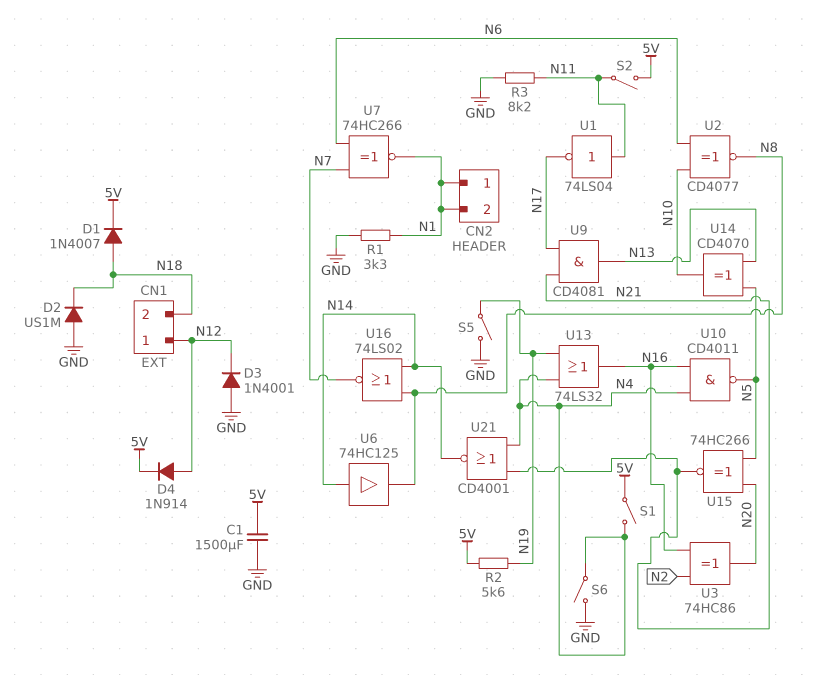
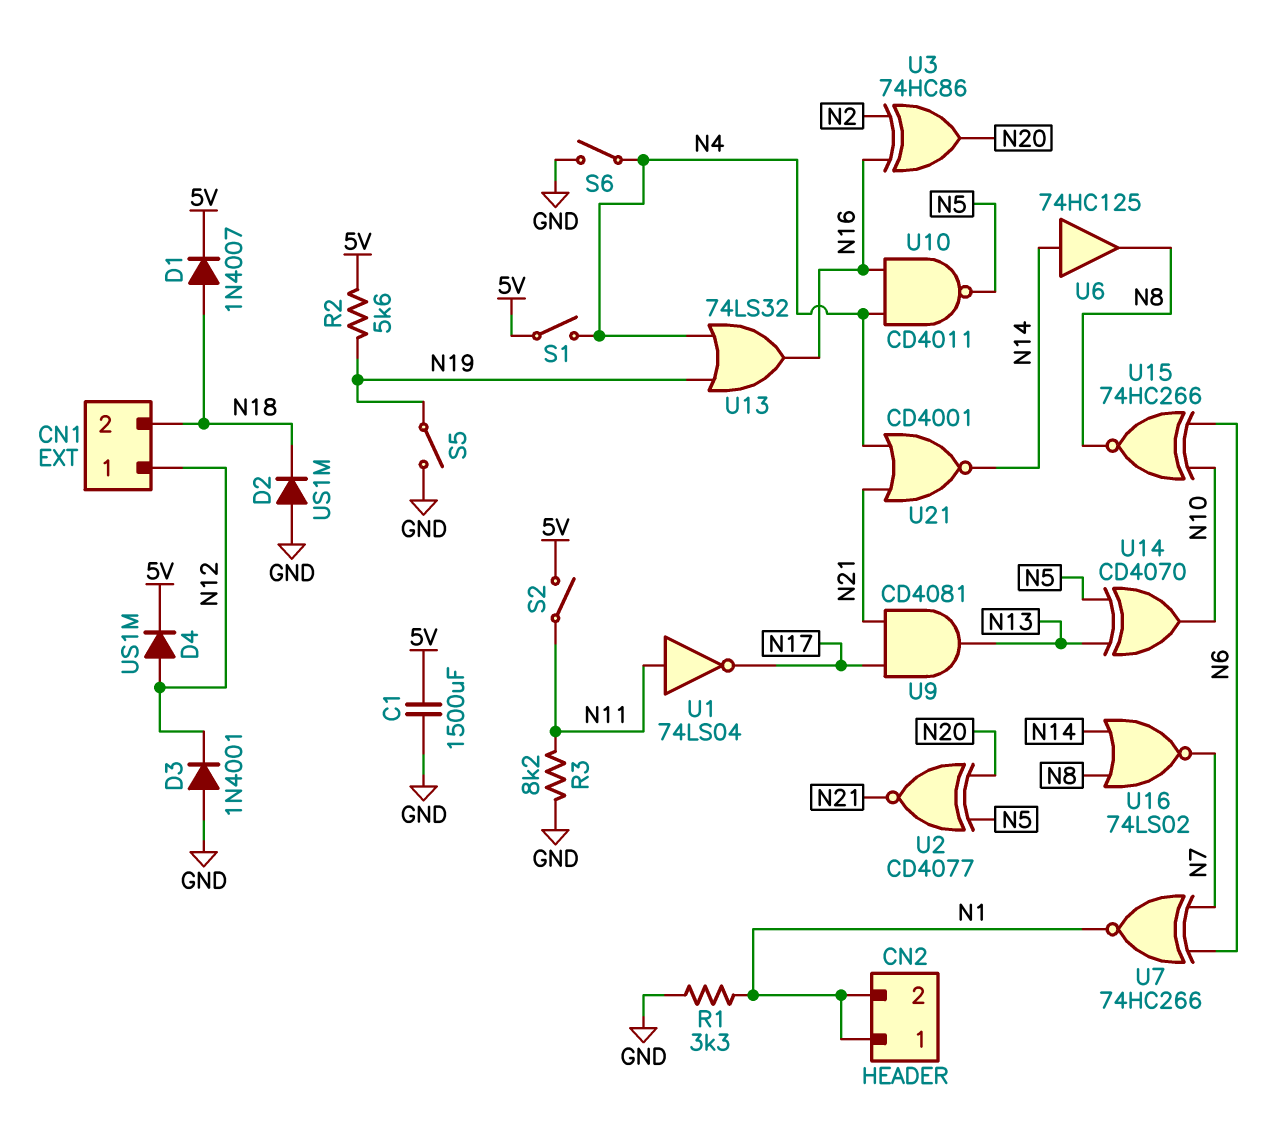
D4: diode 1N914 (A N12, K 5V) -> diode US1M (A N12, K 5V)
U2: XNOR CD4077 (in N6, in N10, out N8) -> XNOR CD4077 (in N5, in N20, out N21)
U15: XNOR 74HC266 (in N5, in N20, out N21) -> XNOR 74HC266 (in N6, in N10, out N8)

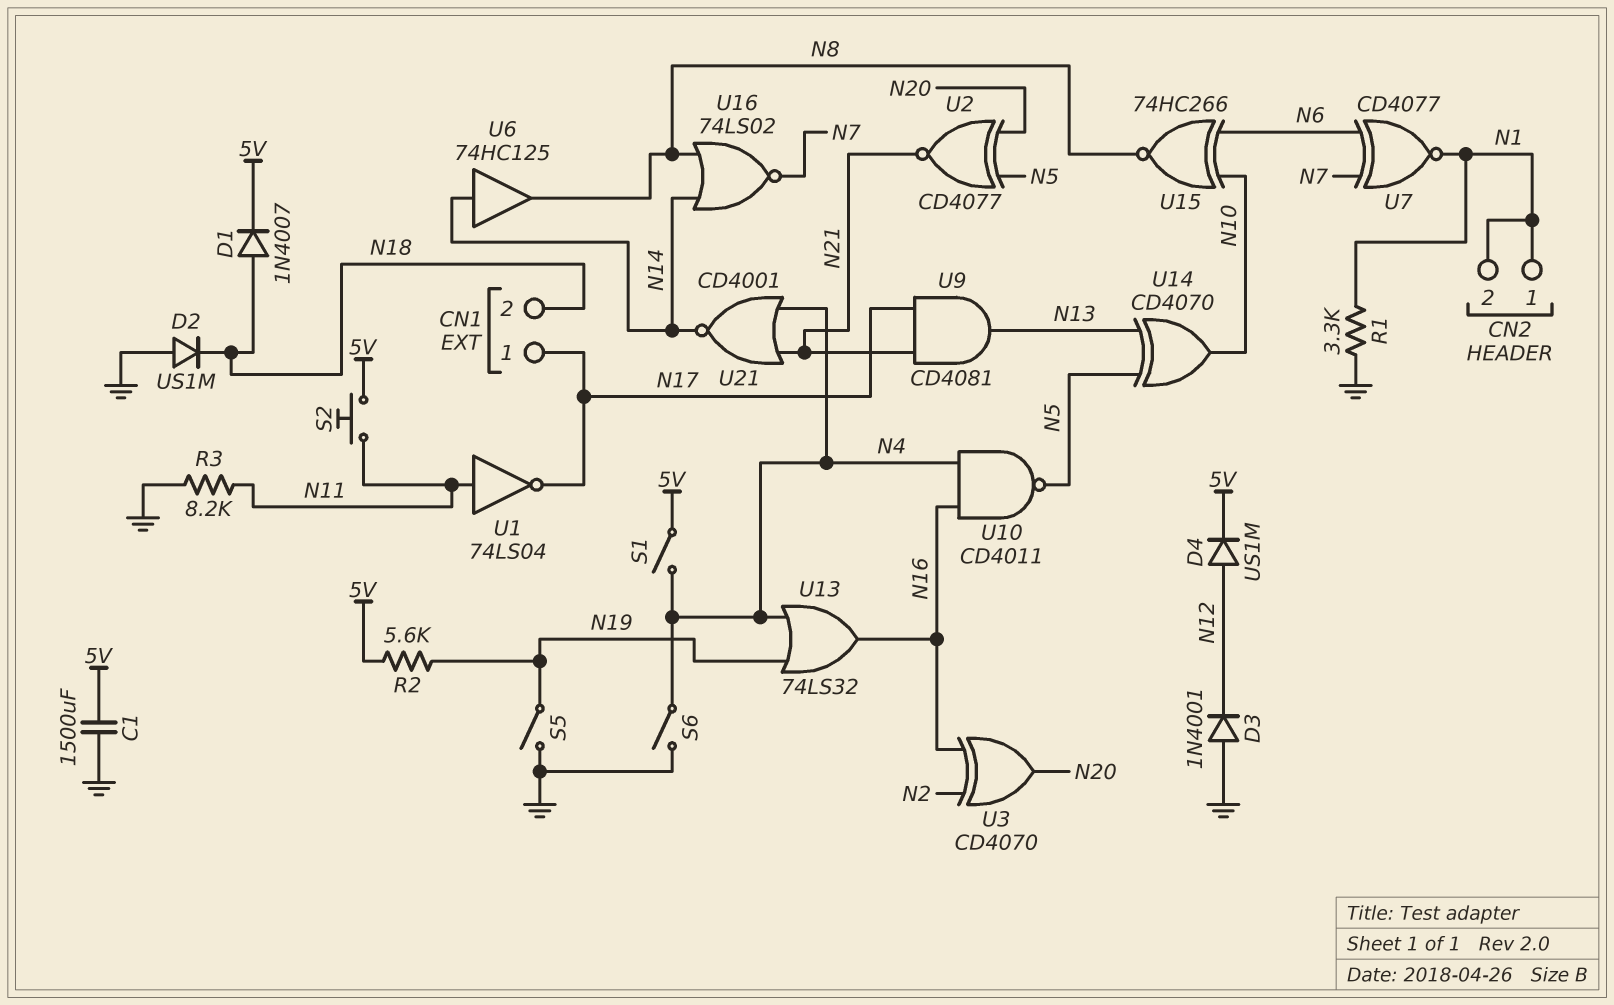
CN1 pin 1: N12 -> N17
S2: switch (5V, N11) -> button (5V, N11)
U3: XOR 74HC86 (in N2, in N16, out N20) -> XOR CD4070 (in N2, in N16, out N20)
U7: XNOR 74HC266 (in N6, in N7, out N1) -> XNOR CD4077 (in N6, in N7, out N1)

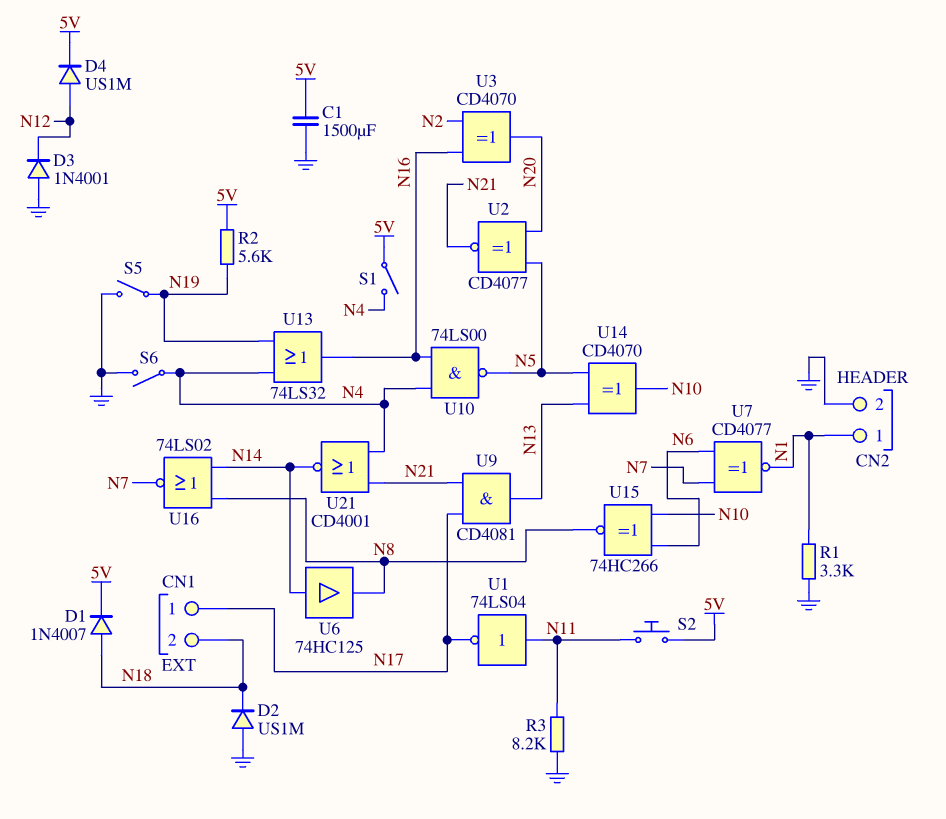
CN2 pin 2: N1 -> GND
U10: NAND CD4011 (in N4, in N16, out N5) -> NAND 74LS00 (in N4, in N16, out N5)

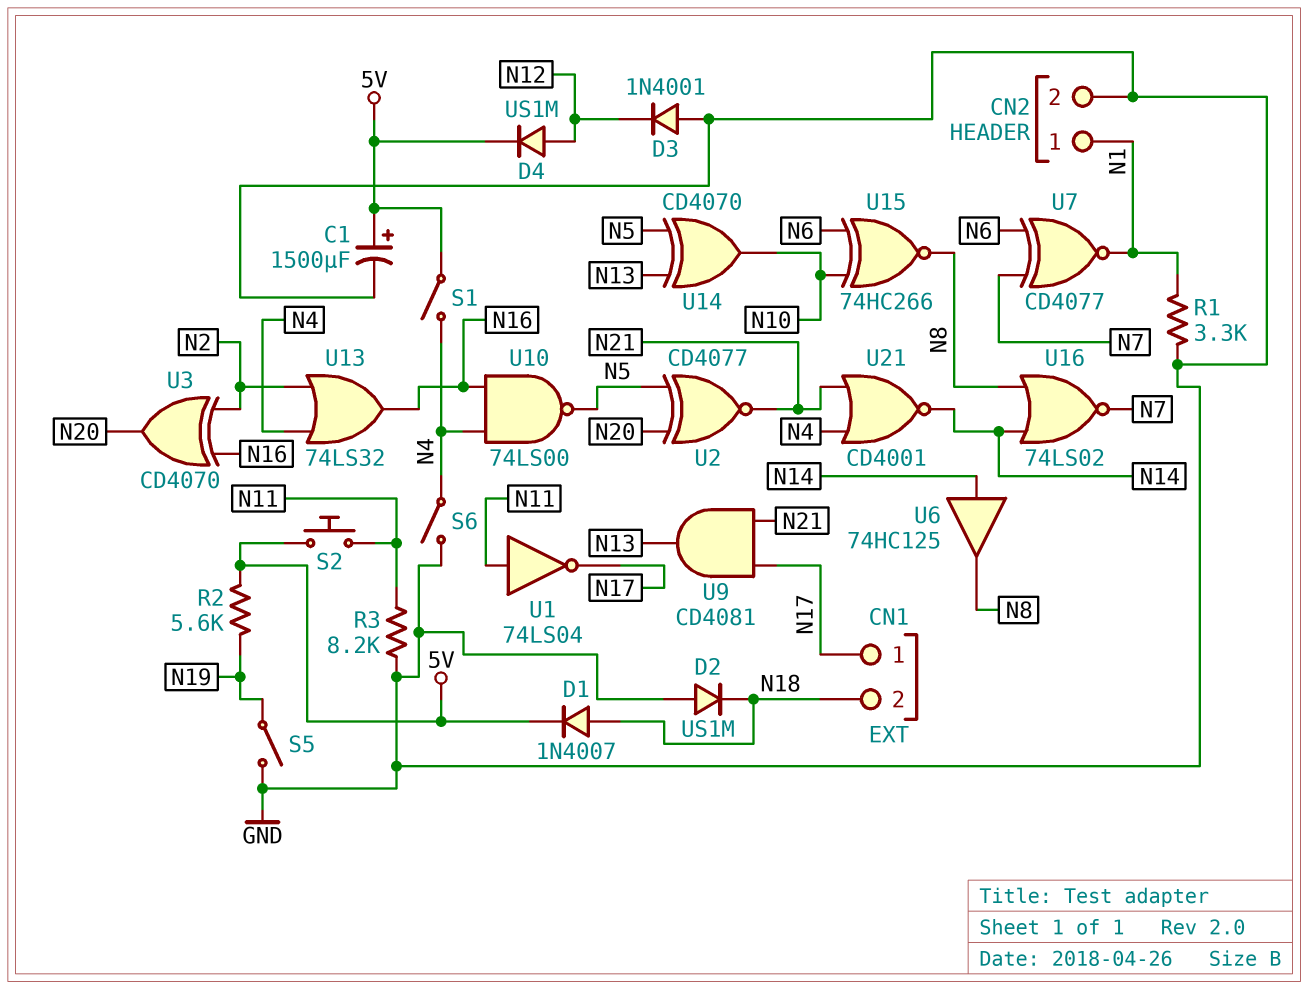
C1: 1500uF (5V, GND) -> 1500uF (plus 5V, minus GND)
U13: OR 74LS32 (in N4, in N19, out N16) -> OR 74LS32 (in N2, in N4, out N16)

